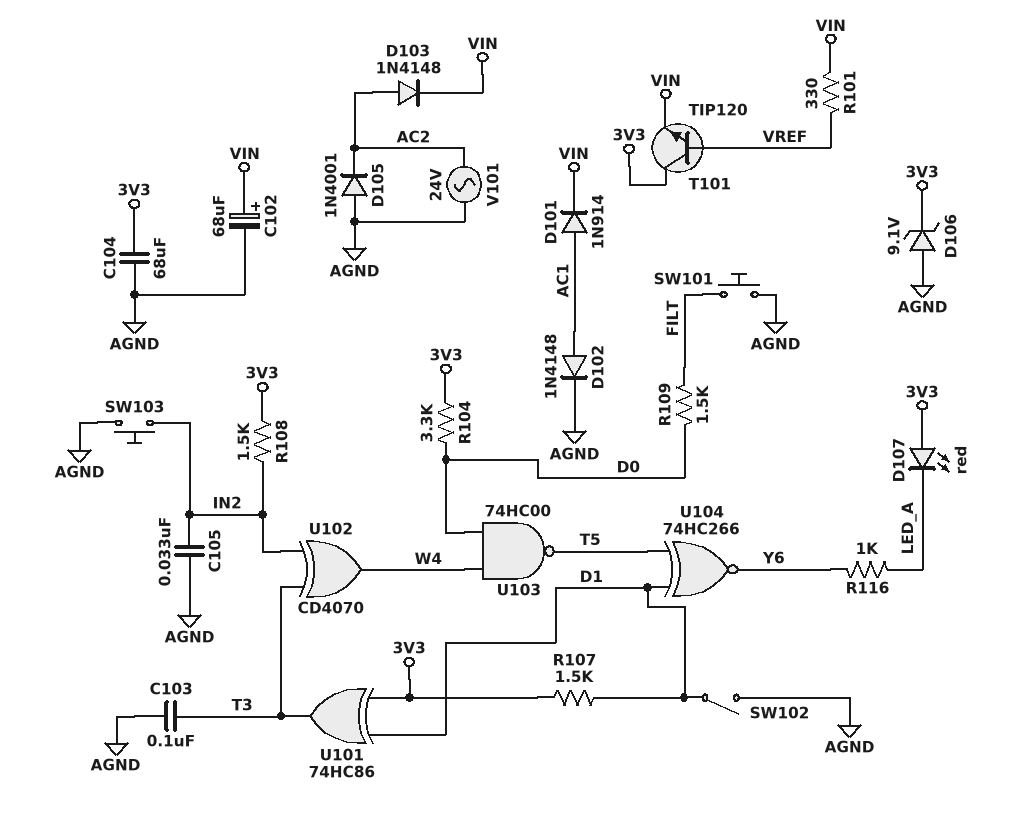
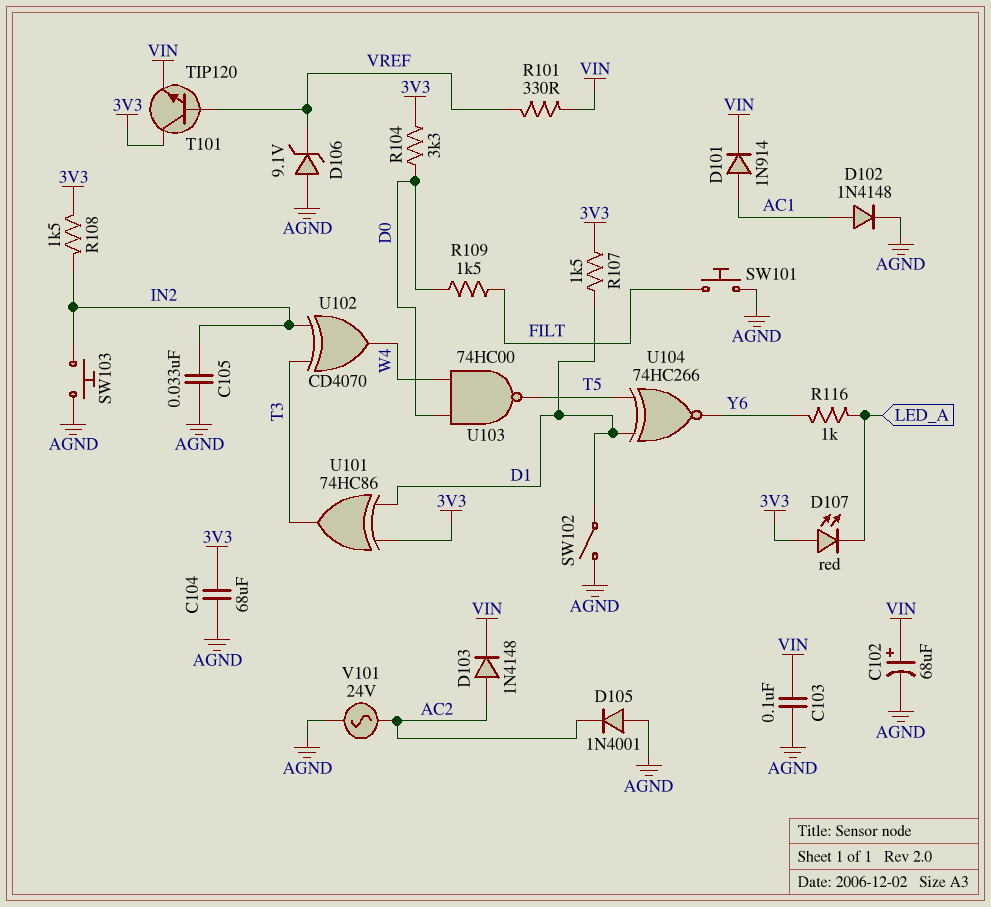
C103: 100nF (AGND, T3) -> 100nF (AGND, VIN)
D106: zener 9.1V (A AGND, K 3V3) -> zener 9.1V (A AGND, K VREF)

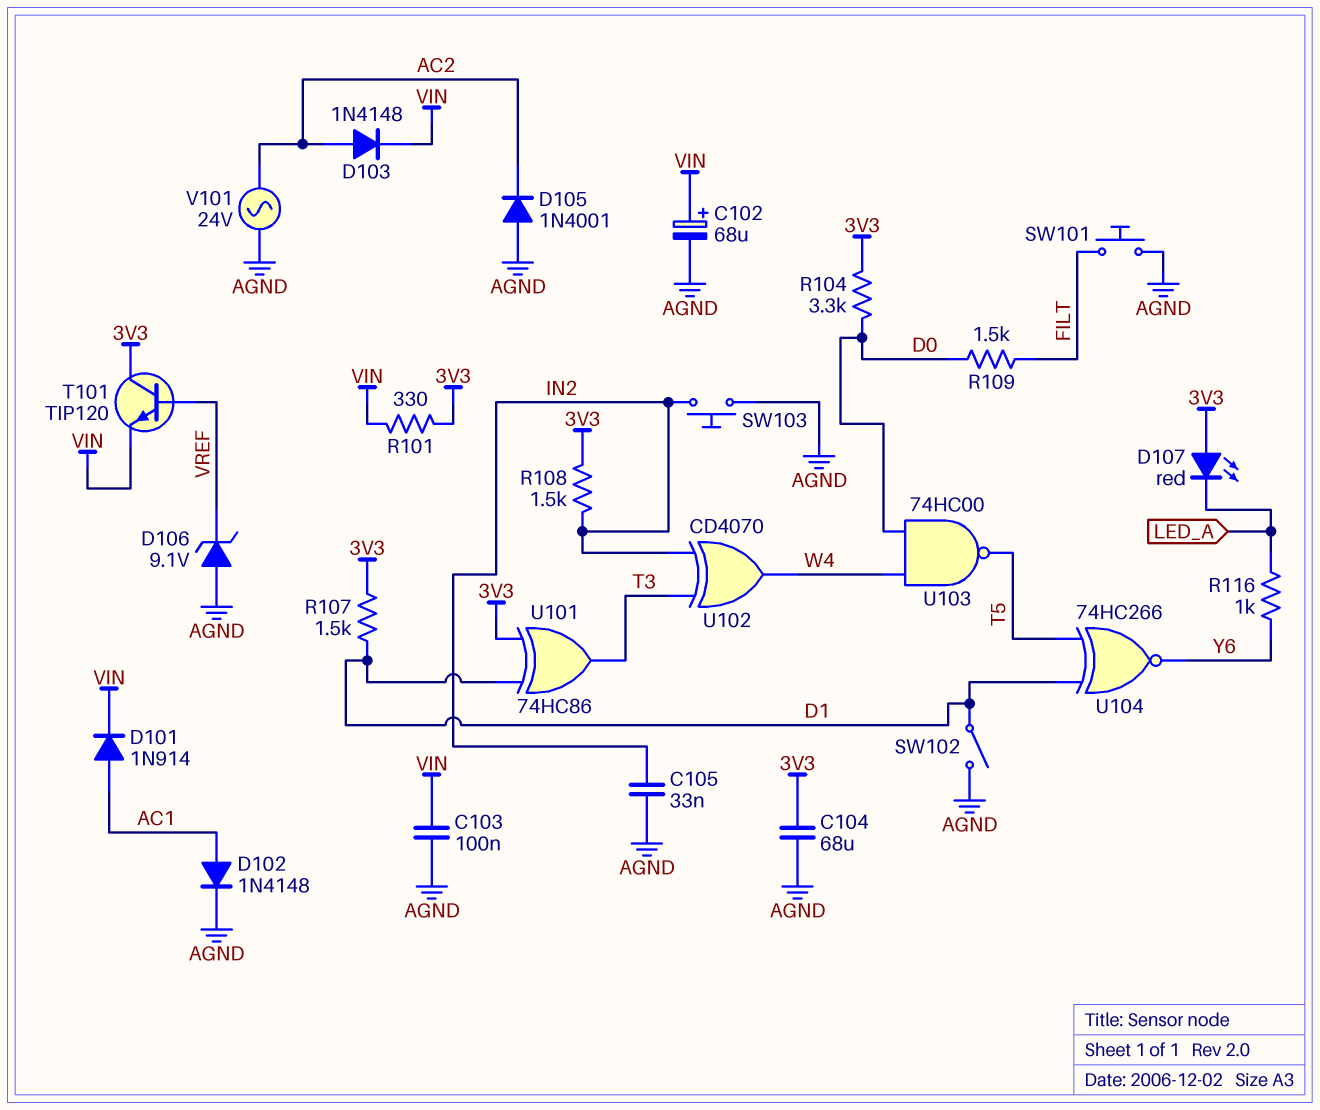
R101: 330 (VIN, VREF) -> 330 (3V3, VIN)

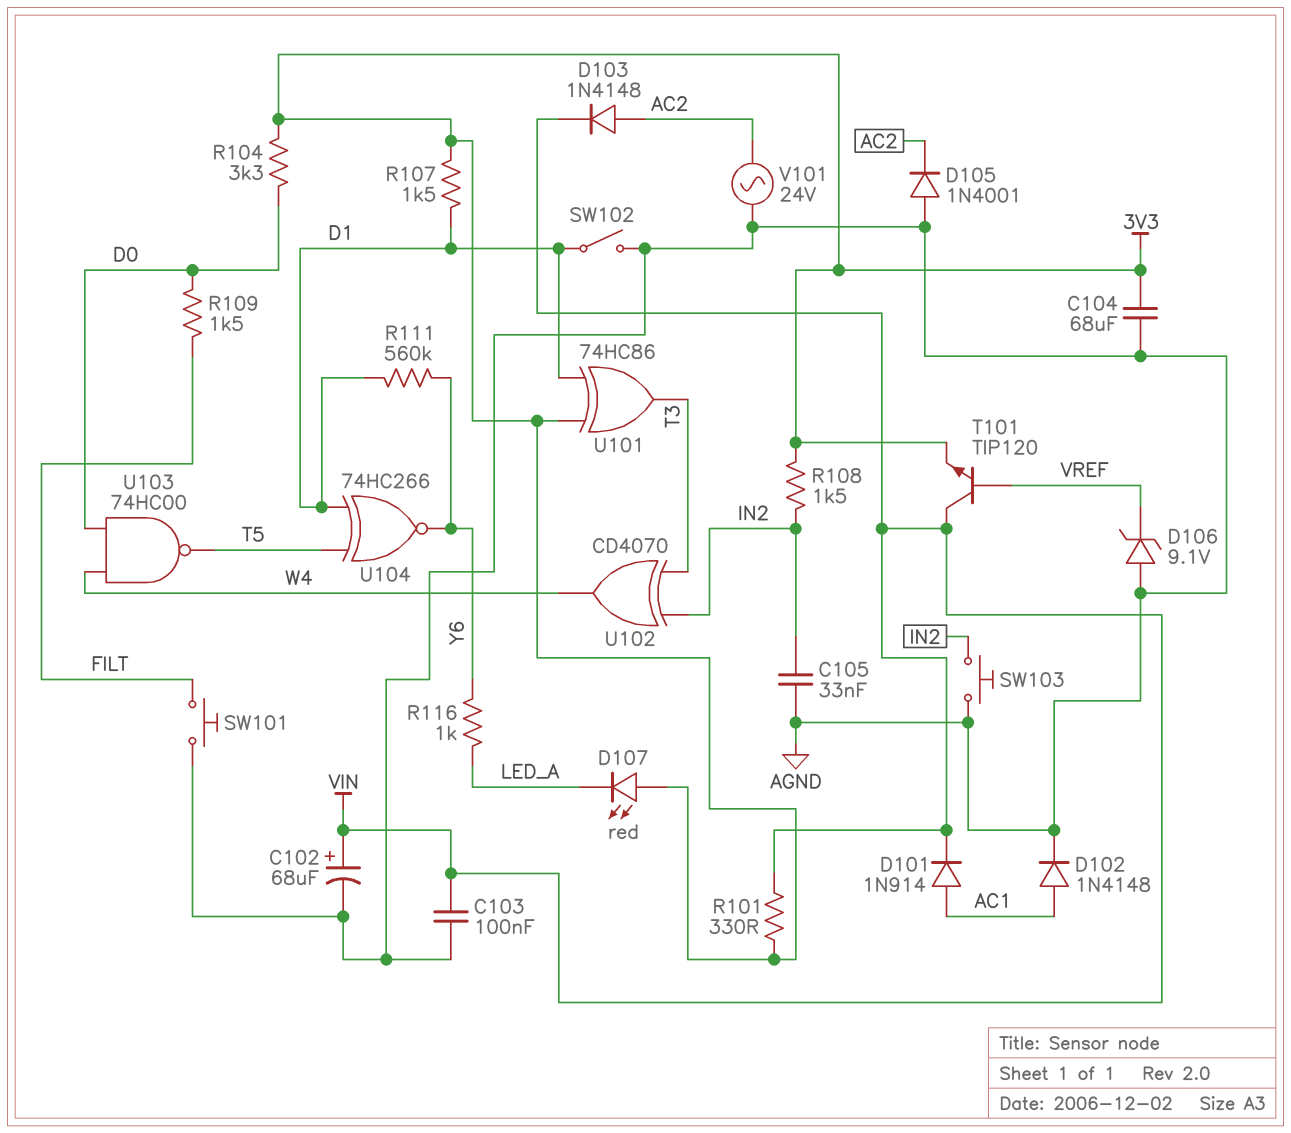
R111: none -> 560k (D1, Y6)
T101: NPN TIP120 (B VREF, C 3V3, E VIN) -> NPN TIP120 (B VREF, C VIN, E 3V3)

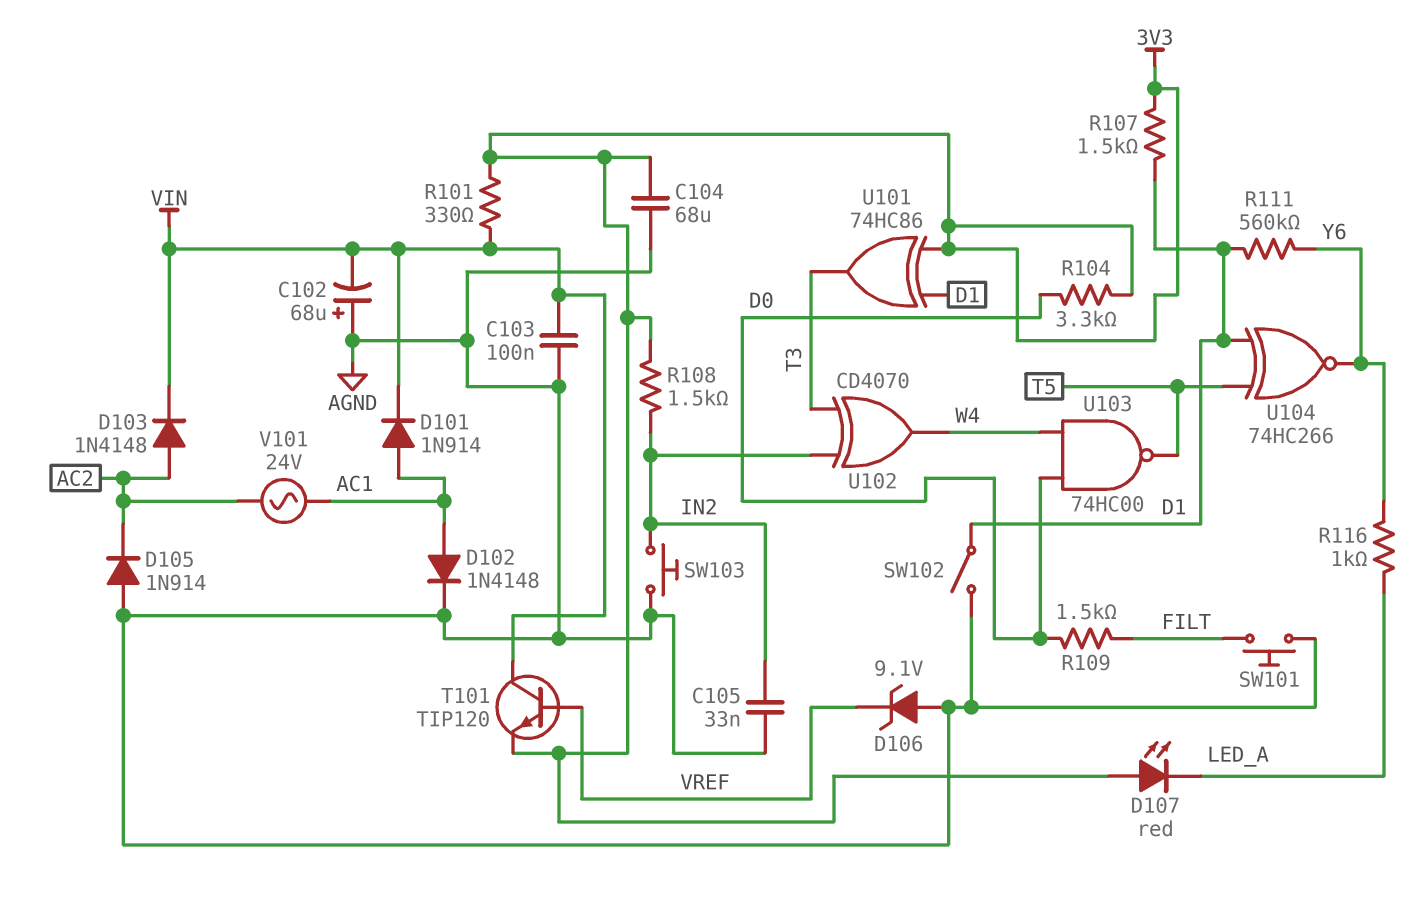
C102: 68uF (plus VIN, minus AGND) -> 68uF (plus AGND, minus VIN)
D105: diode 1N4001 (A AGND, K AC2) -> diode 1N914 (A AGND, K AC2)
V101: AC 24V (AC2, AGND) -> AC 24V (AC1, AC2)

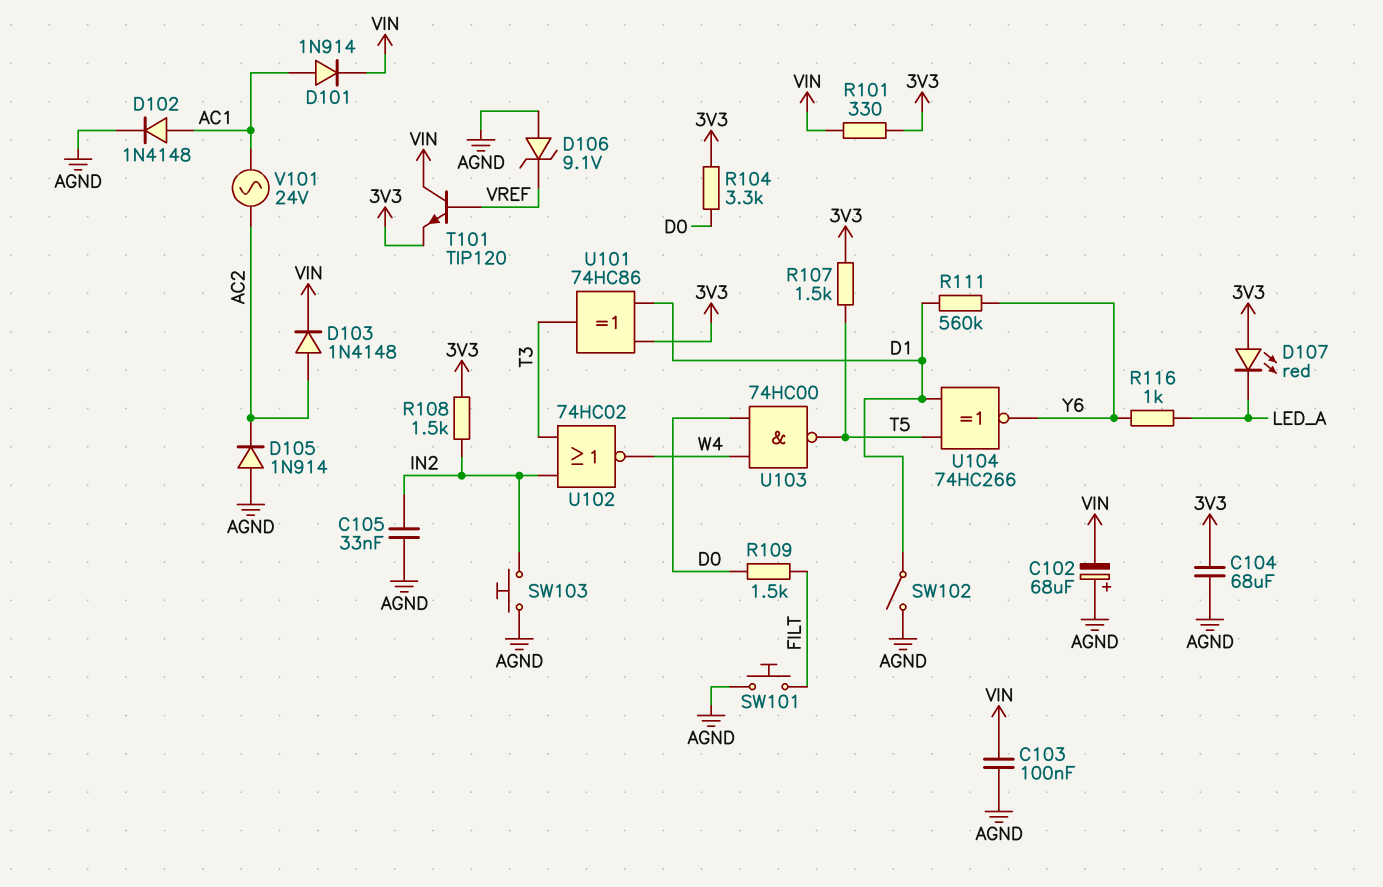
R107: 1.5k (3V3, D1) -> 1.5k (3V3, T5)
U102: XOR CD4070 (in IN2, in T3, out W4) -> NOR 74HC02 (in IN2, in T3, out W4)

